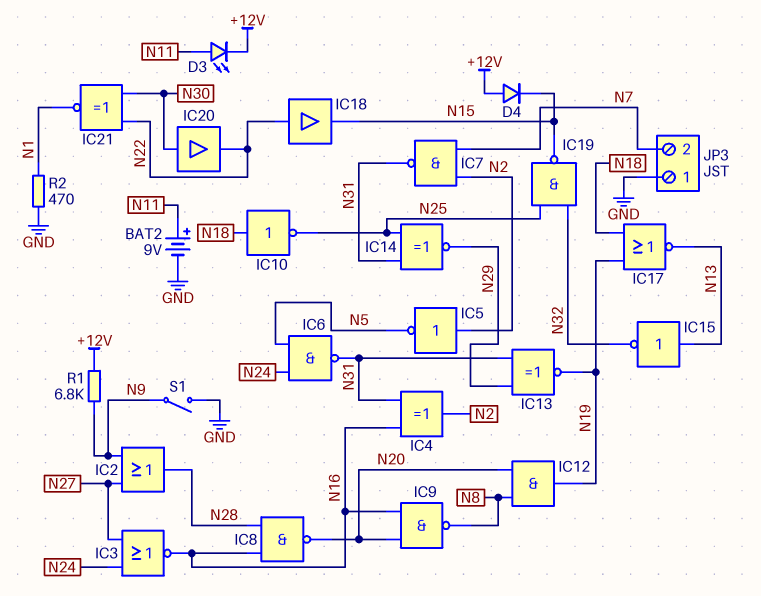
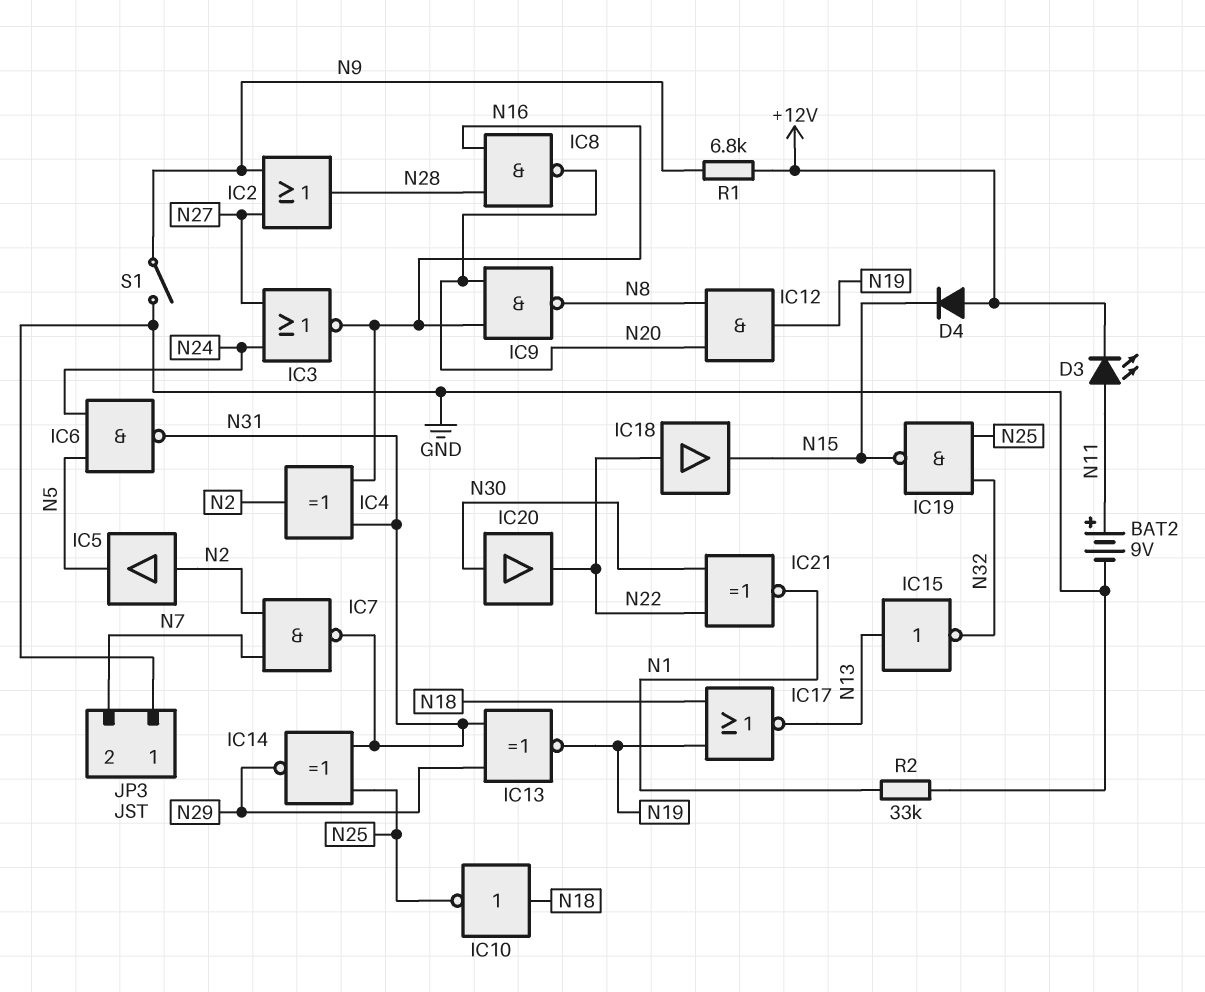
IC5: NOT (in N2, out N5) -> buffer (in N2, out N5)
R2: 470 (GND, N1) -> 33k (GND, N1)

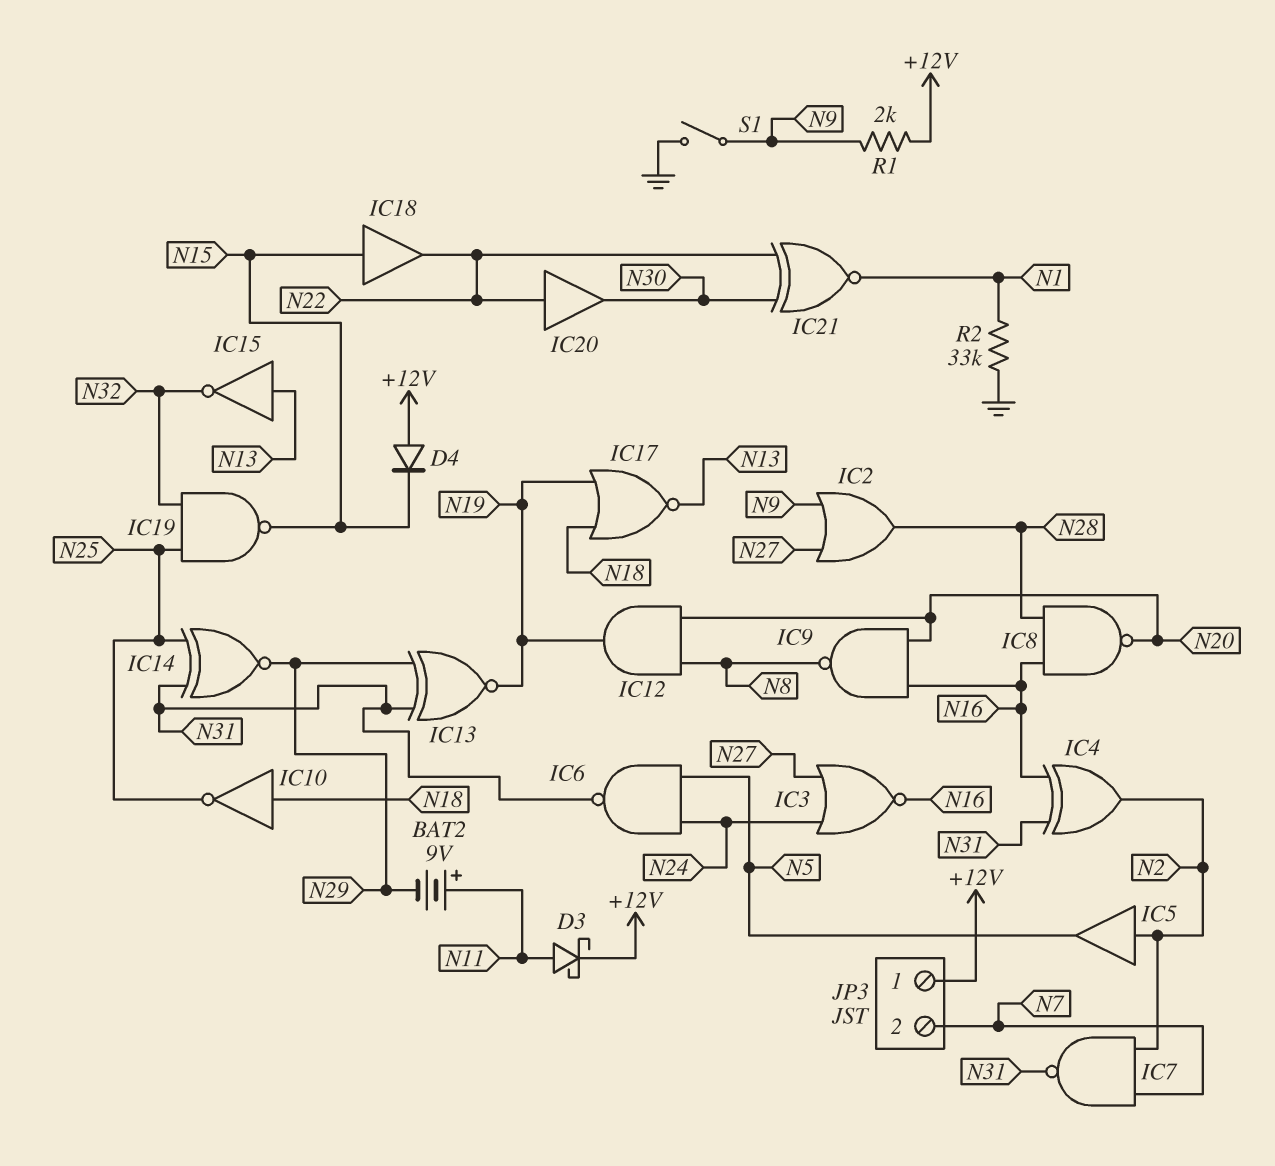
BAT2: 9V (plus N11, minus GND) -> 9V (plus N11, minus N29)
D3: LED (A N11, K +12V) -> schottky (A N11, K +12V)
IC18: buffer (in N22, out N15) -> buffer (in N15, out N22)
IC20: buffer (in N30, out N22) -> buffer (in N22, out N30)
JP3 pin 1: GND -> +12V
R1: 6.8k (+12V, N9) -> 2k (+12V, N9)

